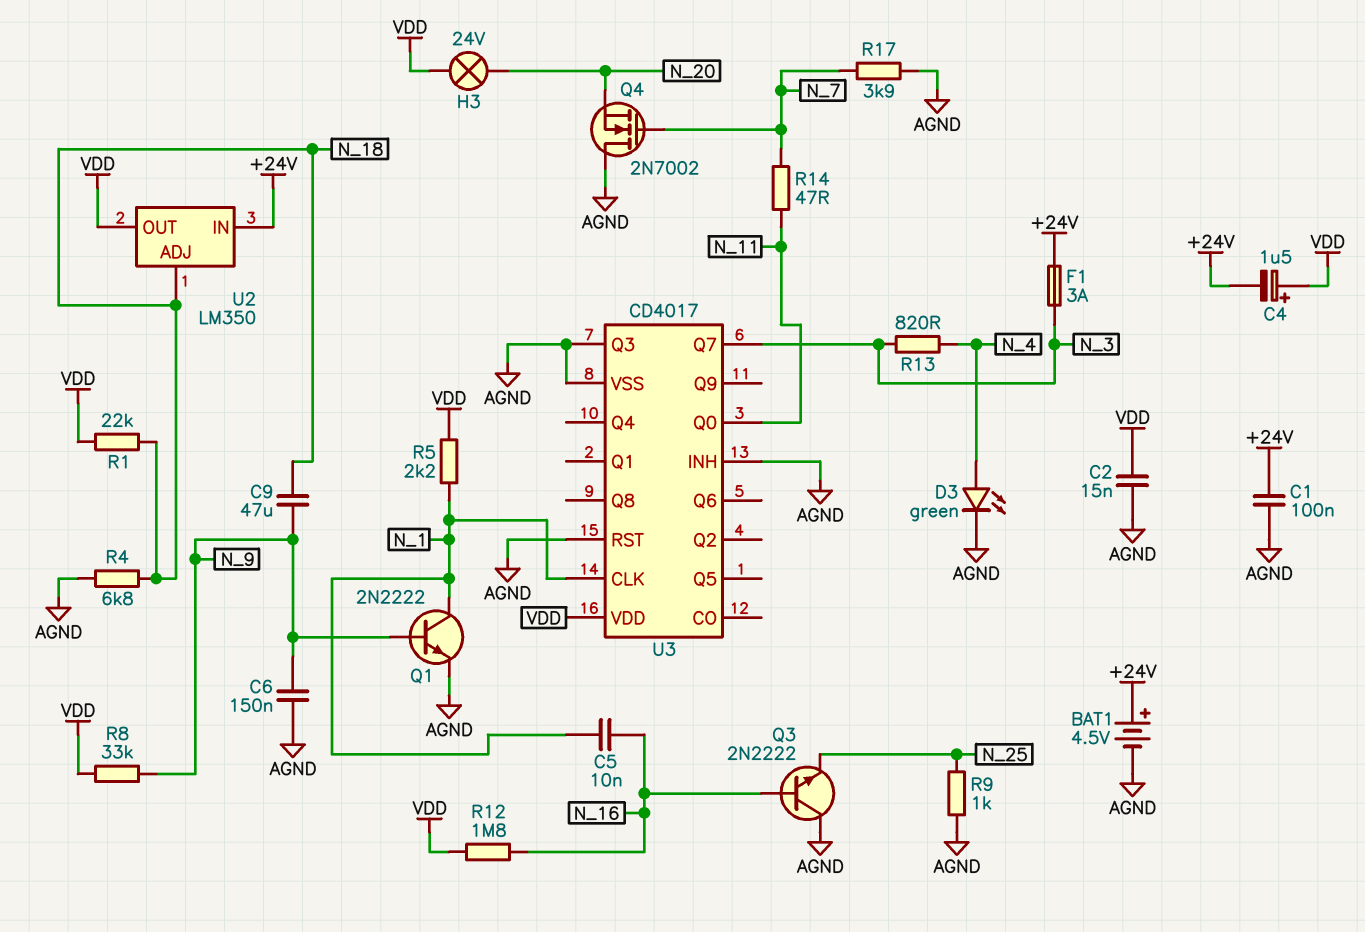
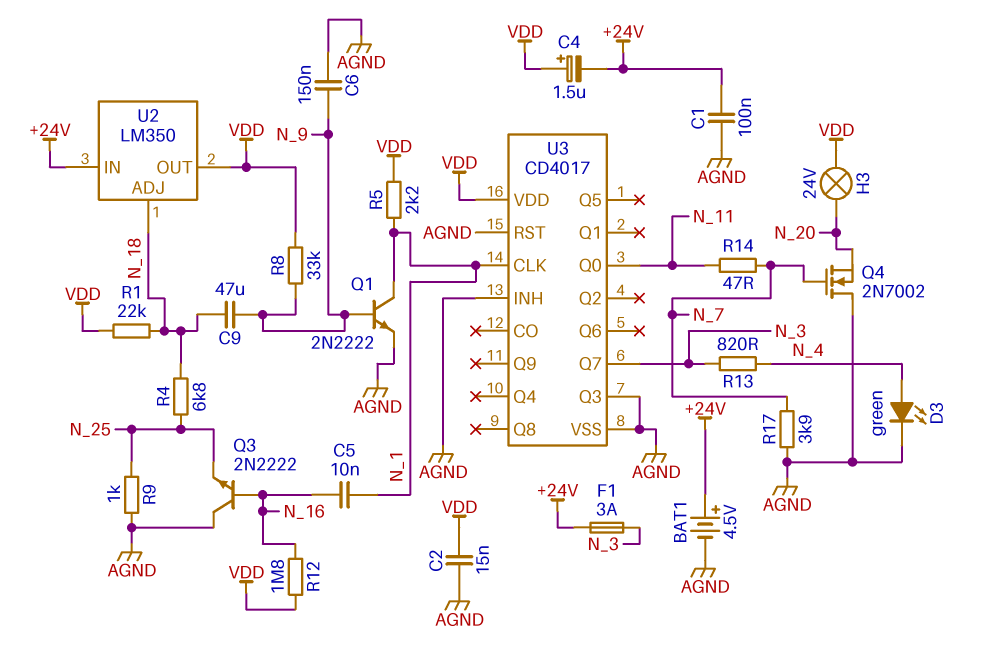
R4: 6.8k (AGND, N_18) -> 6.8k (N_18, N_25)

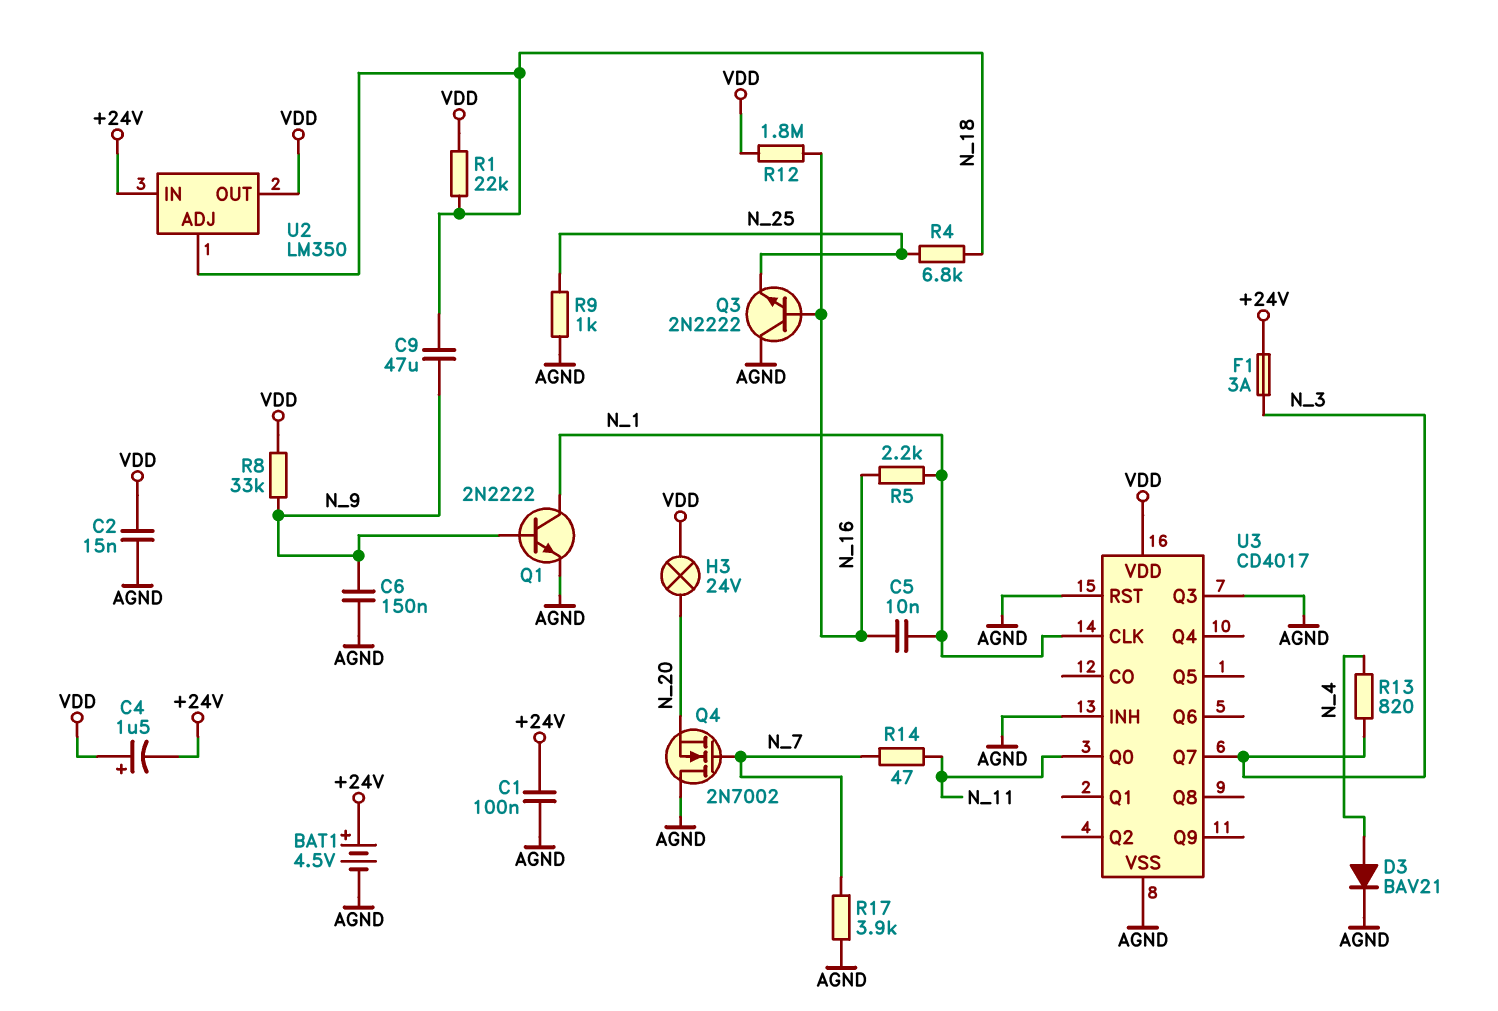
D3: LED green (A N_4, K AGND) -> diode BAV21 (A N_4, K AGND)
R5: 2.2k (N_1, VDD) -> 2.2k (N_1, N_16)

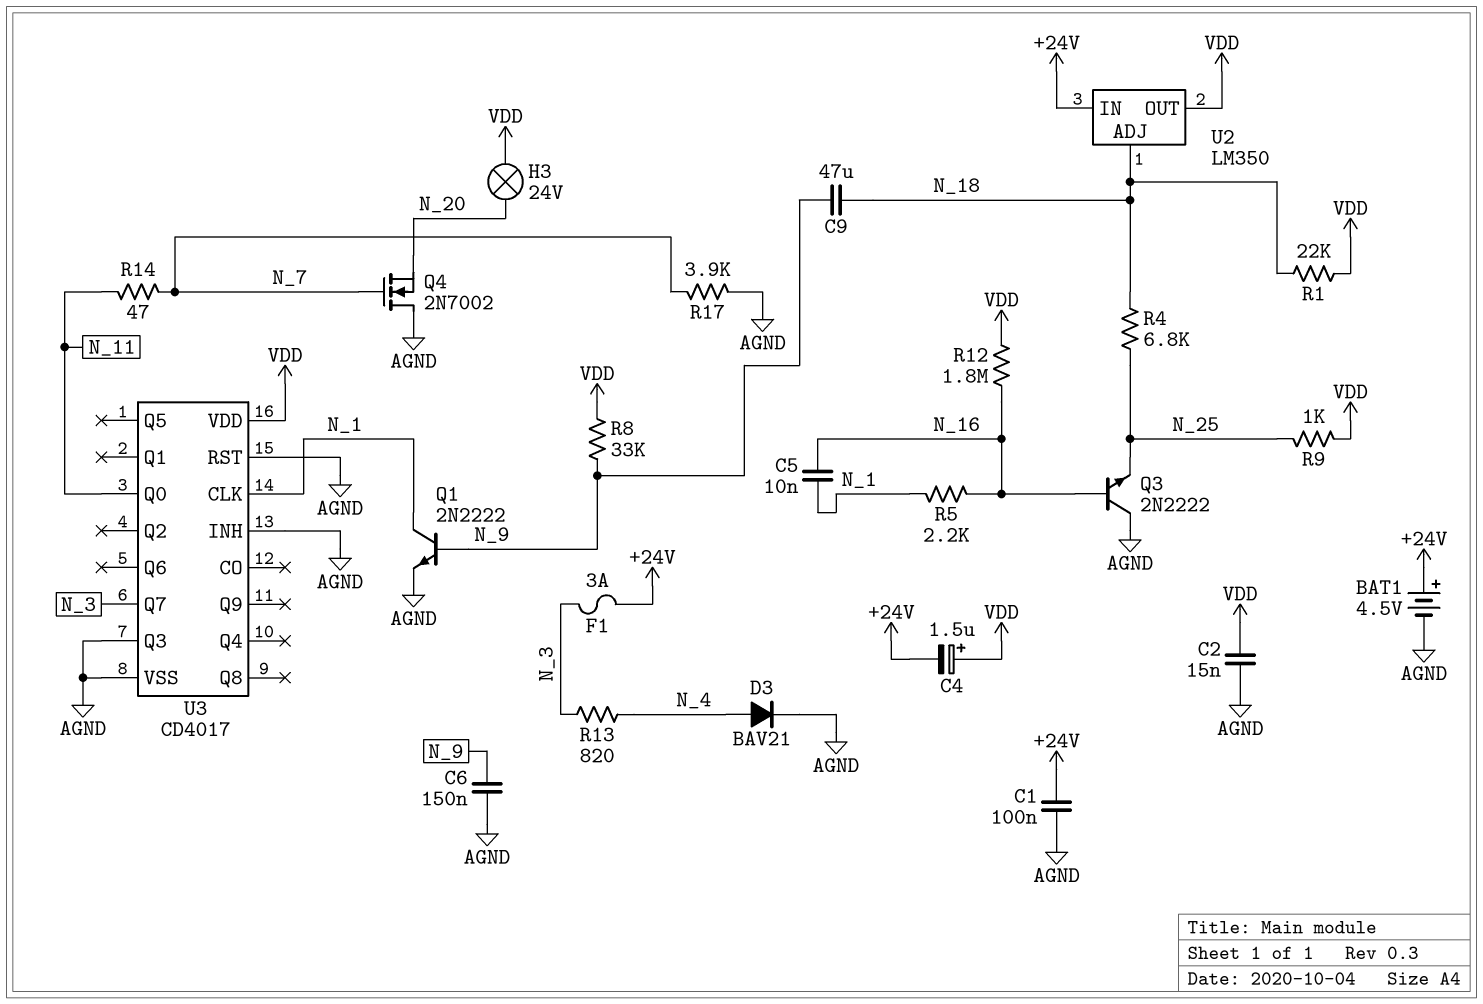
R9: 1k (AGND, N_25) -> 1k (N_25, VDD)

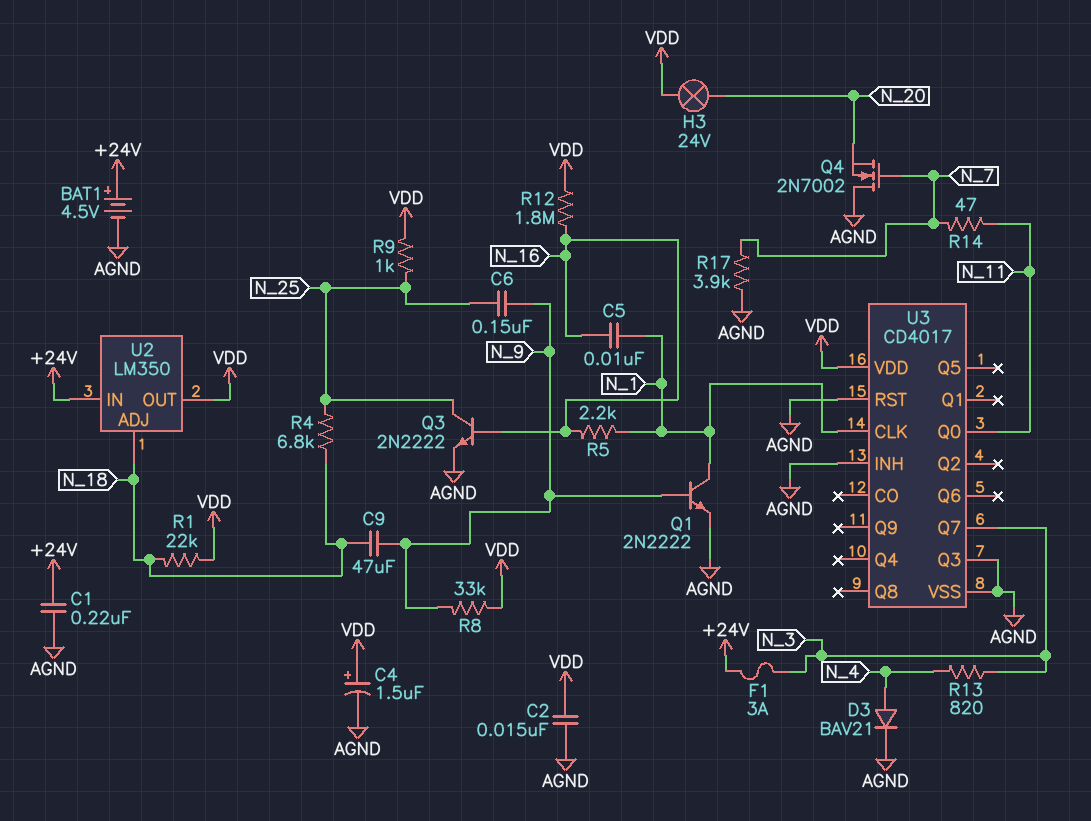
C1: 100nF (+24V, AGND) -> 220nF (+24V, AGND)
C4: 1.5uF (plus VDD, minus +24V) -> 1.5uF (plus VDD, minus AGND)
C6: 150nF (AGND, N_9) -> 150nF (N_9, N_25)
Q3: NPN 2N2222 (B N_16, C AGND, E N_25) -> NPN 2N2222 (B N_16, C N_25, E AGND)

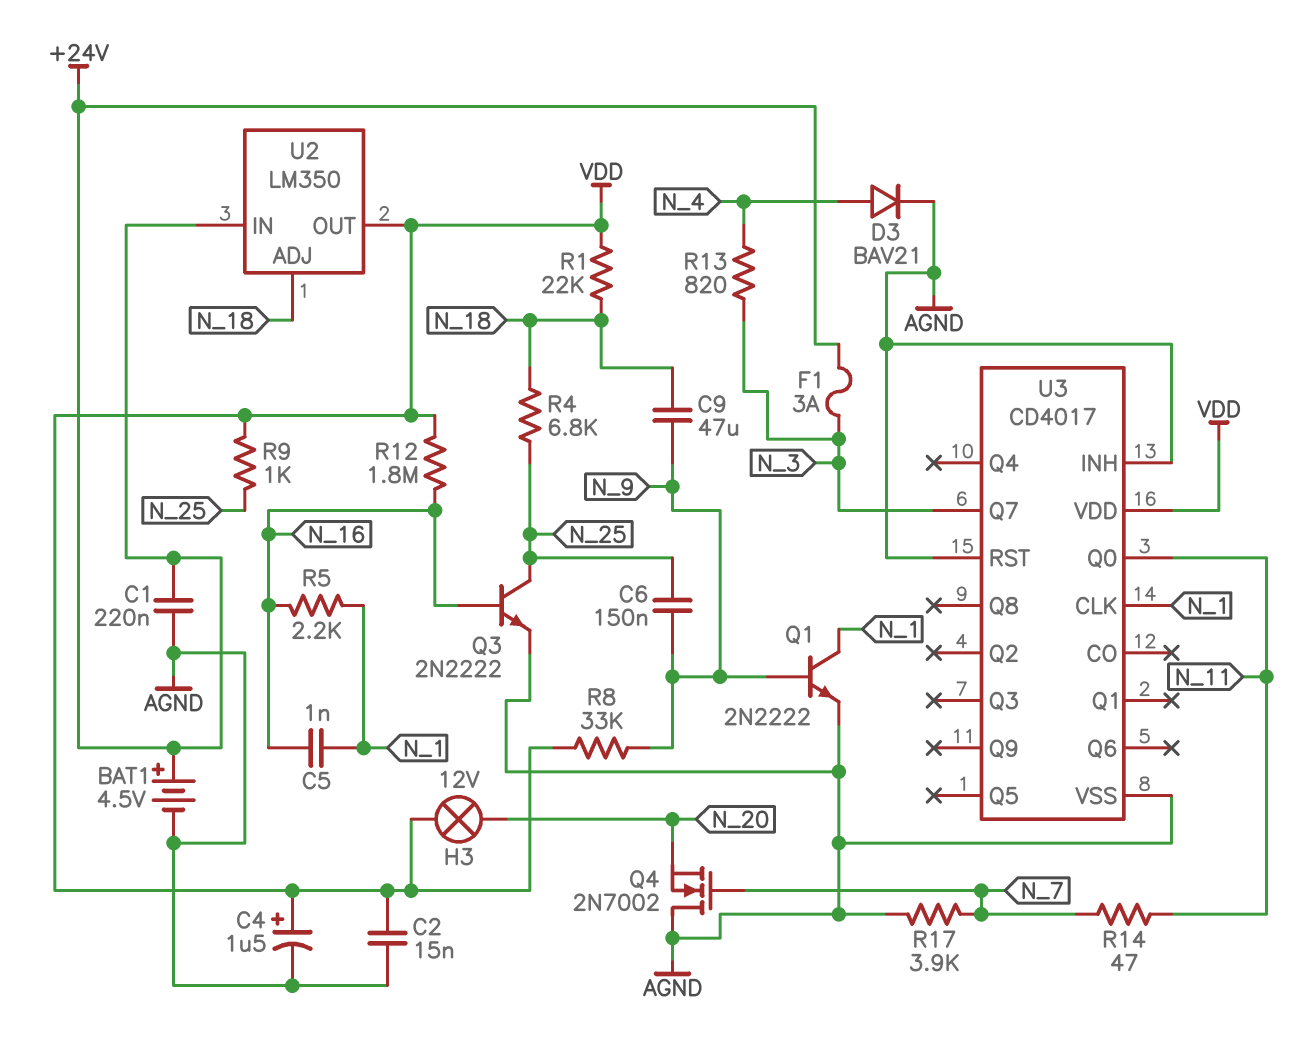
C5: 10nF (N_1, N_16) -> 1nF (N_1, N_16)
H3: lamp 24V (N_20, VDD) -> lamp 12V (N_20, VDD)
U3 pin Q3: AGND -> none

